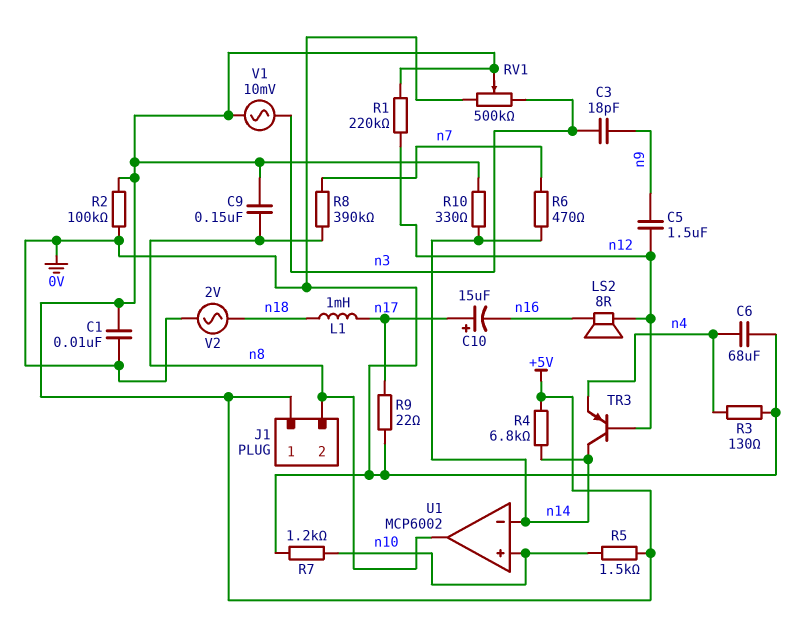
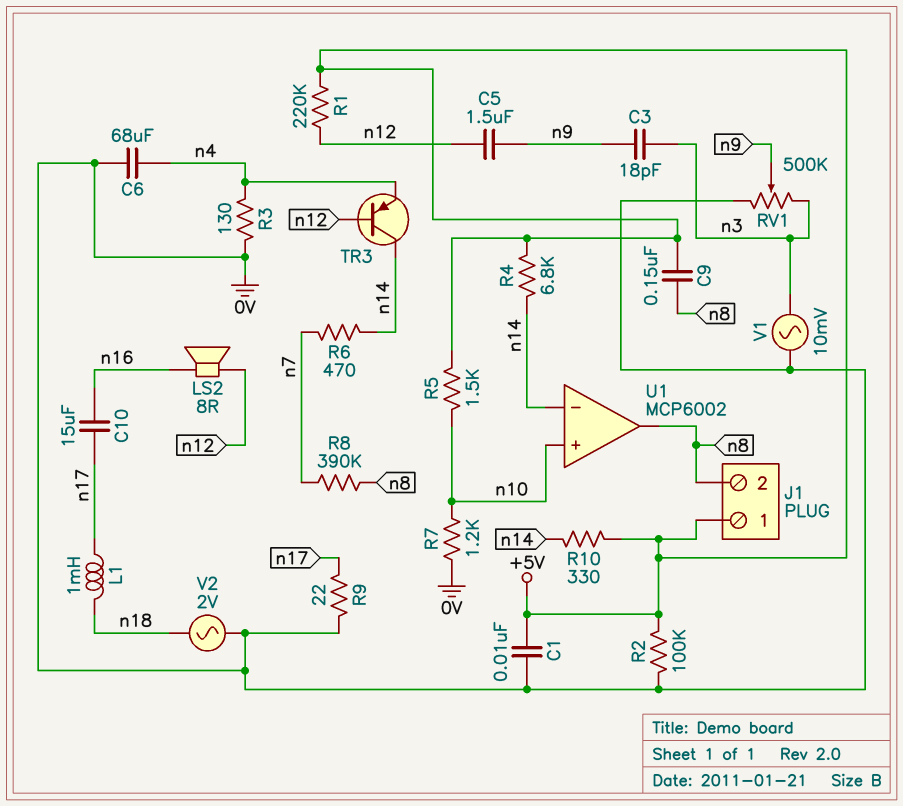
C10: 15uF (plus n17, minus n16) -> 15uF (n16, n17)
RV1: 500k (0V, n3, wiper +5V) -> 500k (0V, n3, wiper n9)
V1: AC 10mV (+5V, n3) -> AC 10mV (0V, n3)

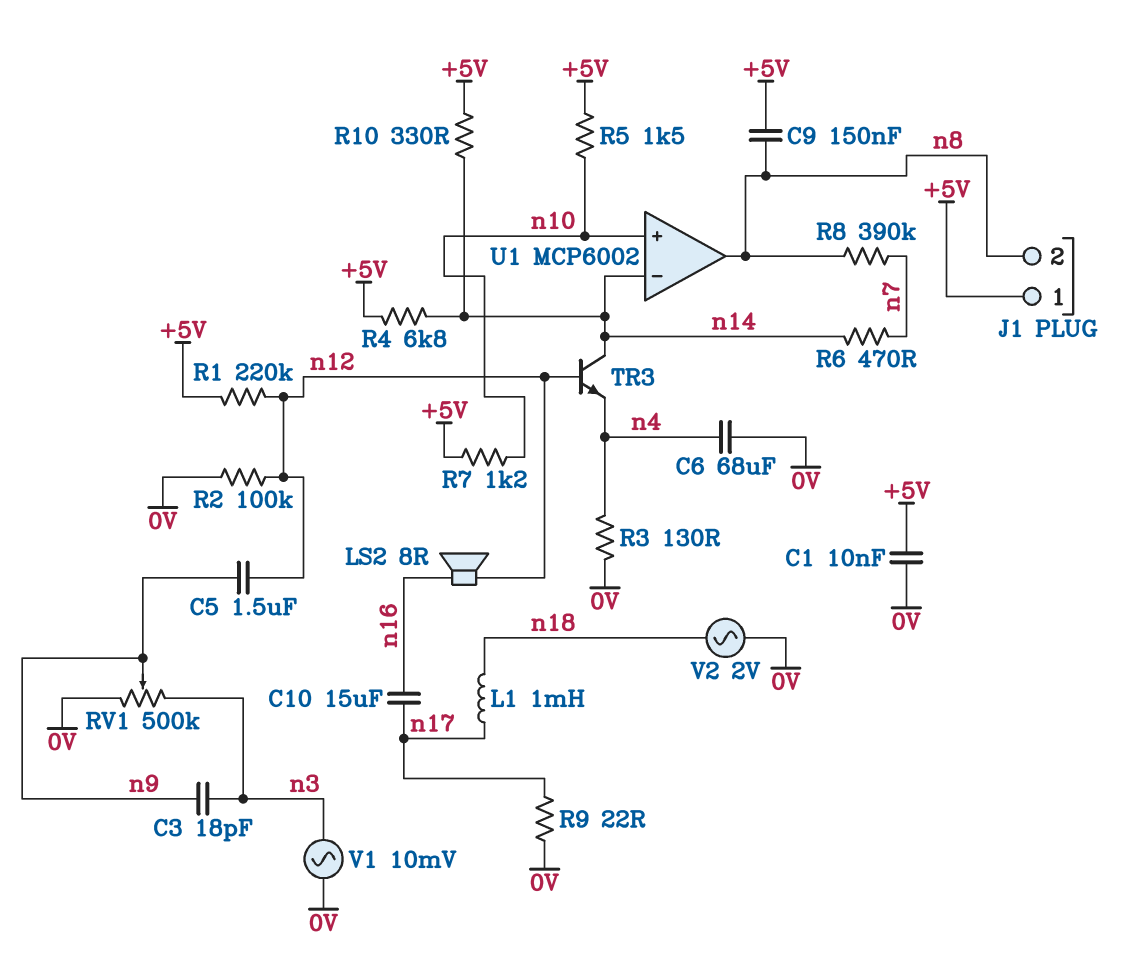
R2: 100k (+5V, 0V) -> 100k (0V, n12)
R7: 1.2k (0V, n10) -> 1.2k (+5V, n10)
TR3: PNP (B n12, C n14, E n4) -> NPN (B n12, C n14, E n4)

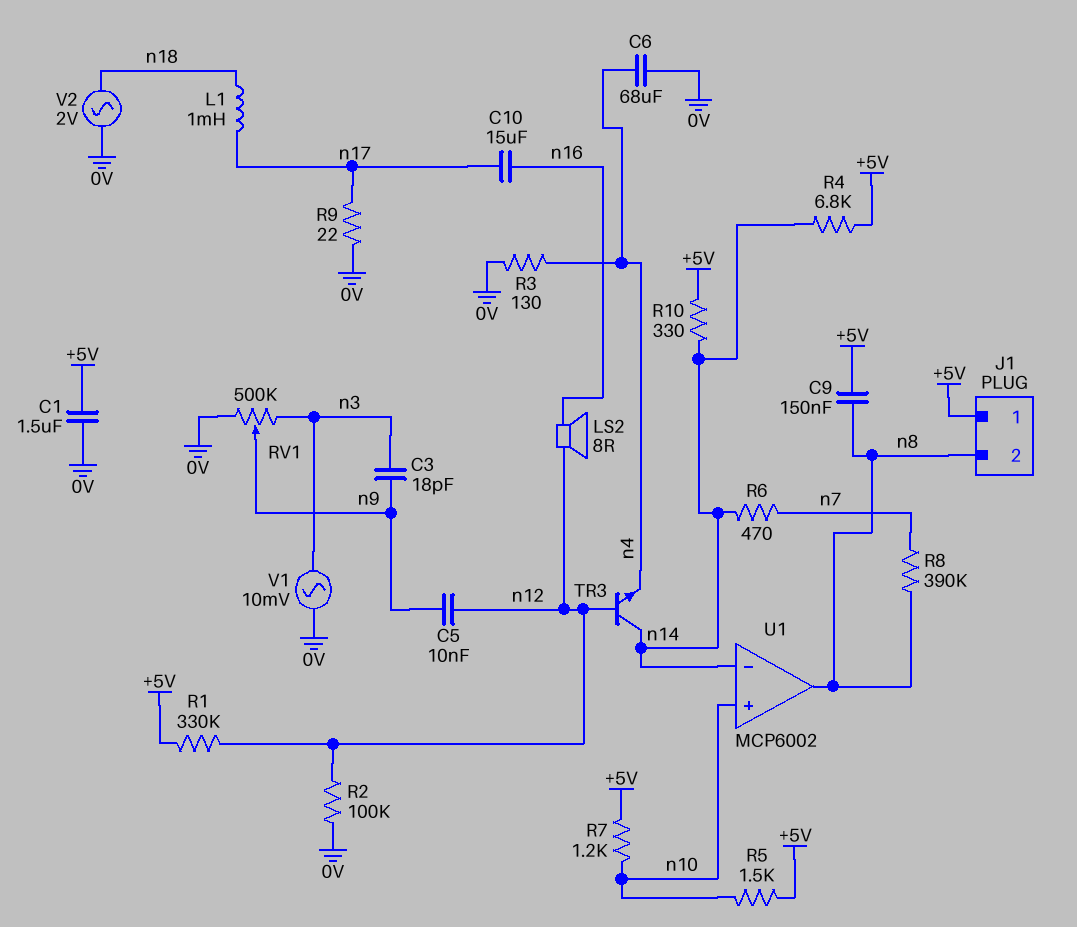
C1: 10nF (+5V, 0V) -> 1.5uF (+5V, 0V)
C5: 1.5uF (n9, n12) -> 10nF (n9, n12)
R1: 220k (+5V, n12) -> 330k (+5V, n12)

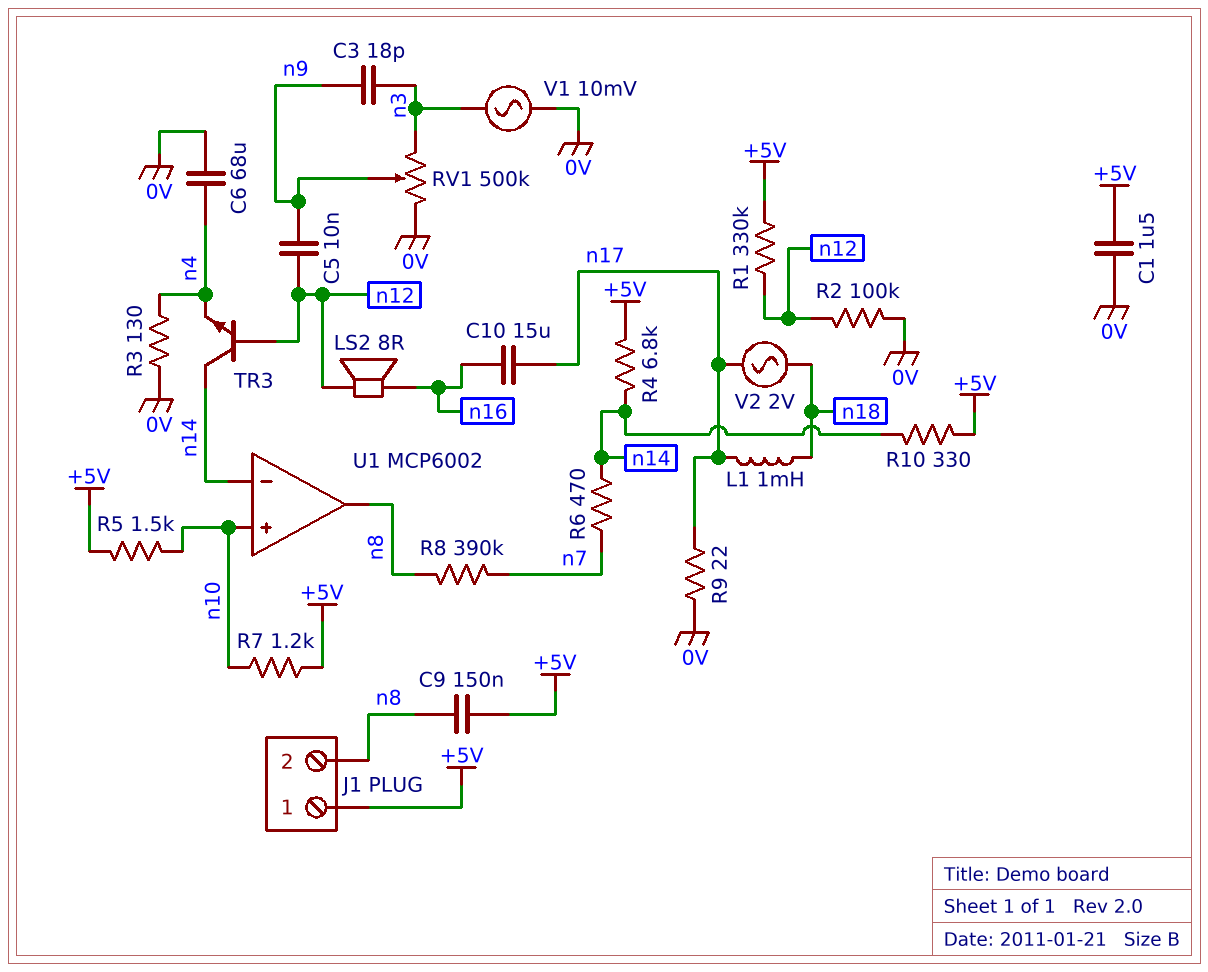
V2: AC 2V (0V, n18) -> AC 2V (n17, n18)

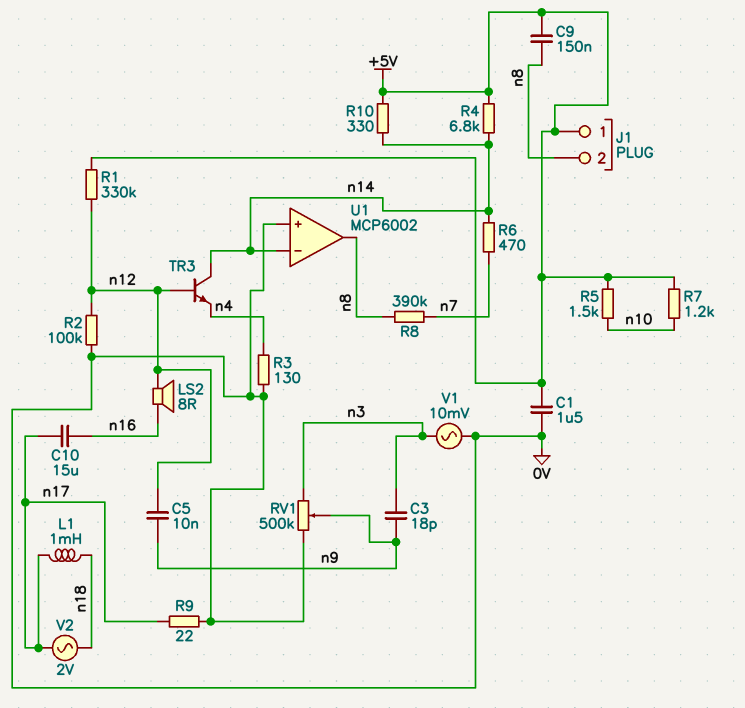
C6: 68uF (0V, n4) -> none
U1 pin in+: n10 -> 0V

